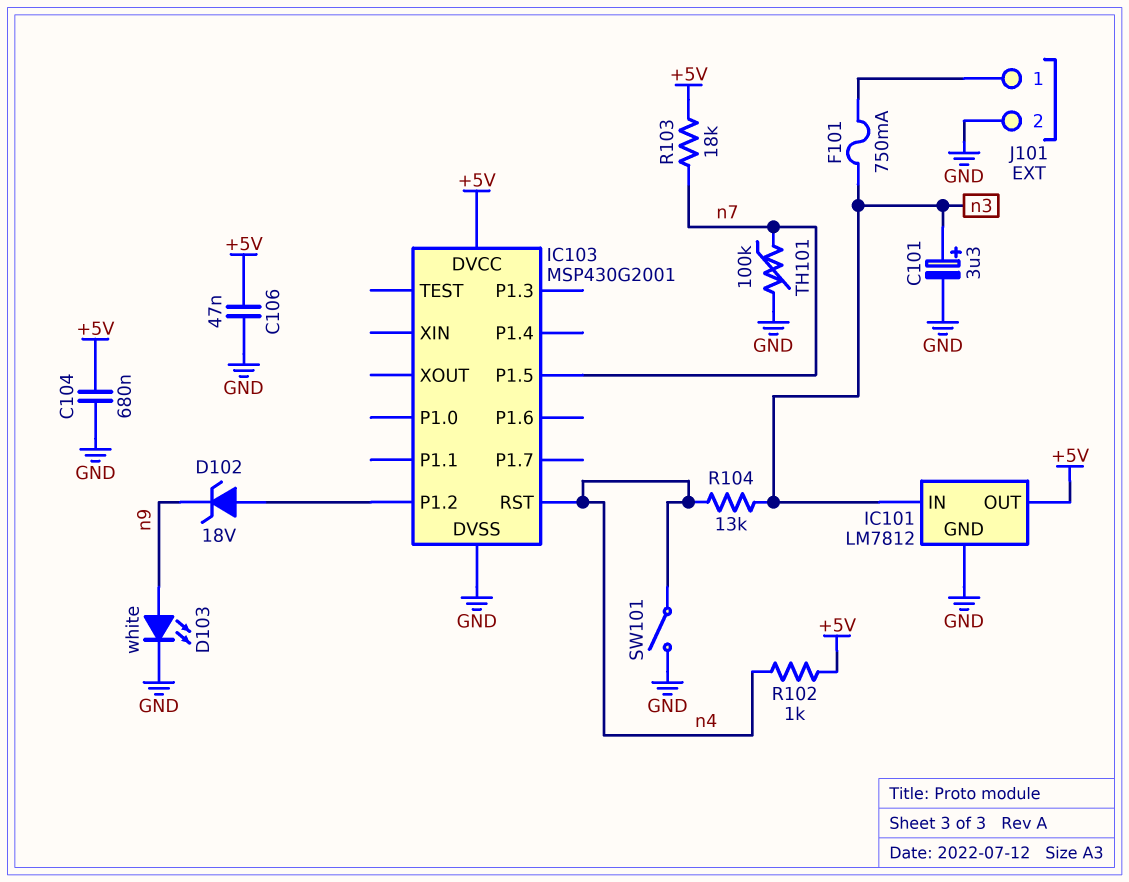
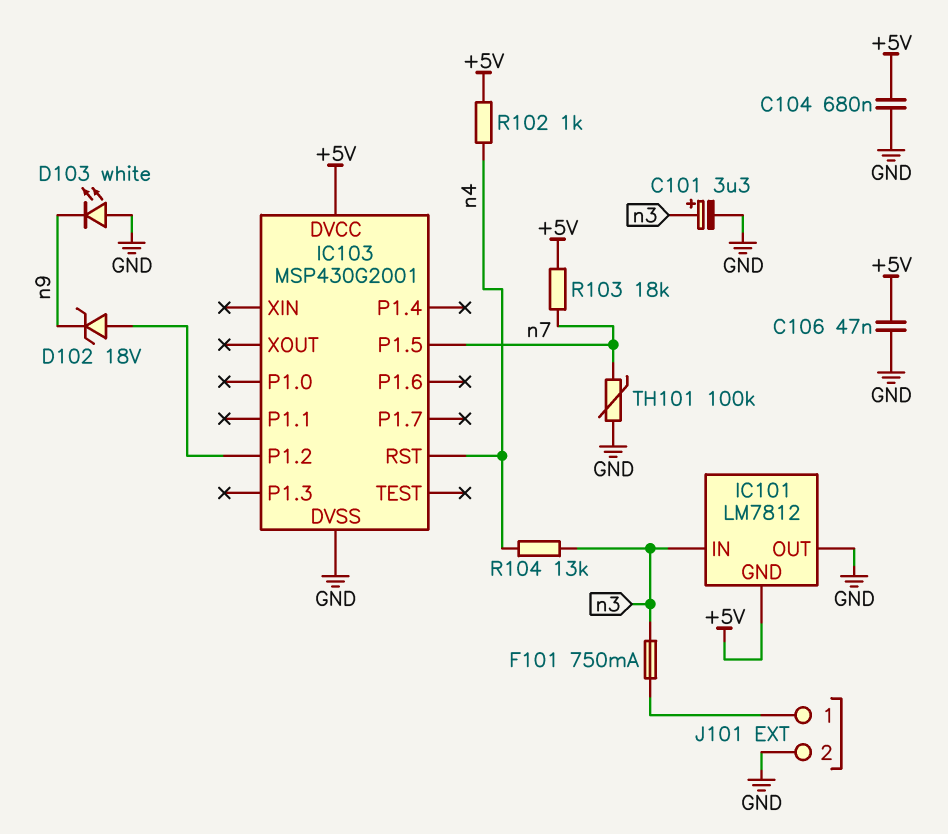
D103: LED white (A n9, K GND) -> LED white (A GND, K n9)
IC101 pin GND: GND -> +5V
IC101 pin OUT: +5V -> GND
SW101: switch (GND, n4) -> none

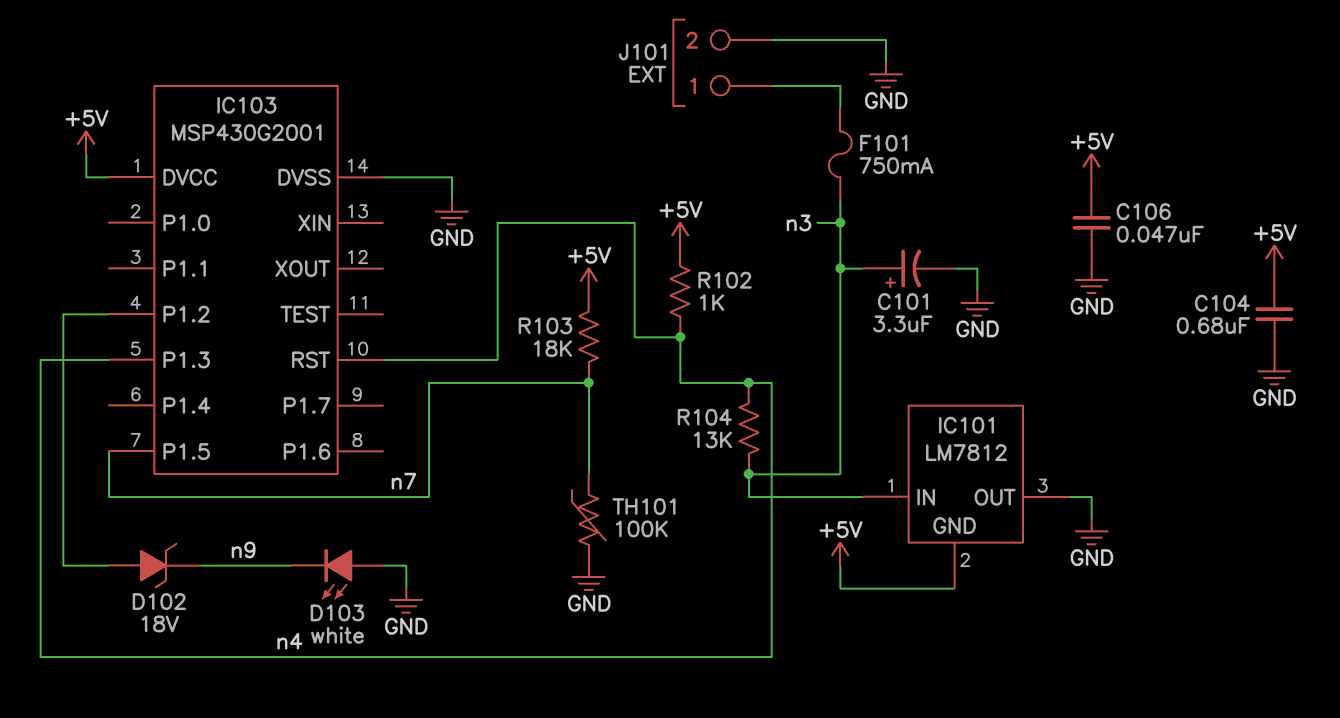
IC103 pin P1.3: none -> n4

